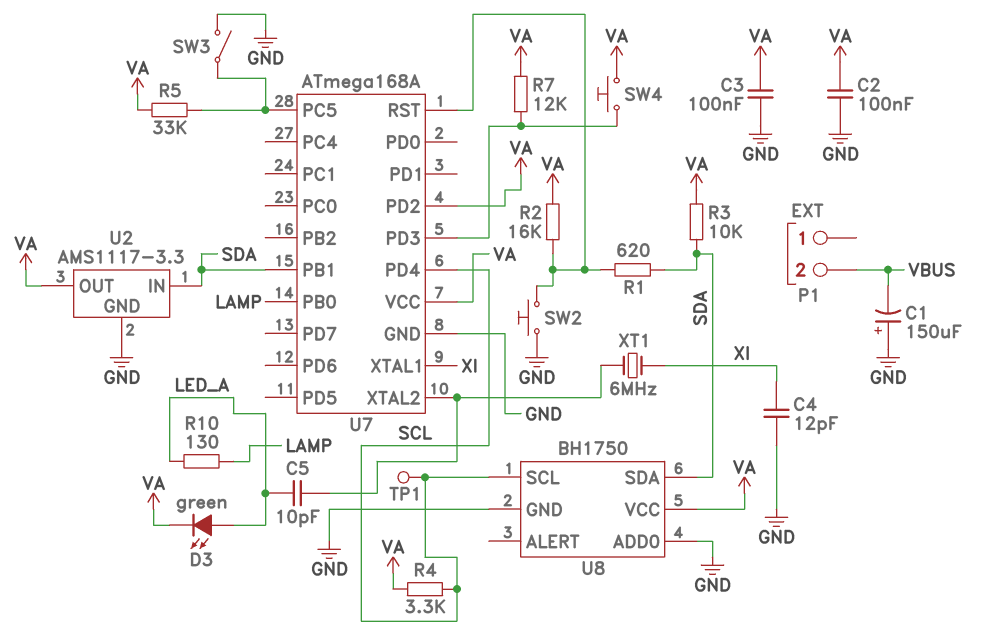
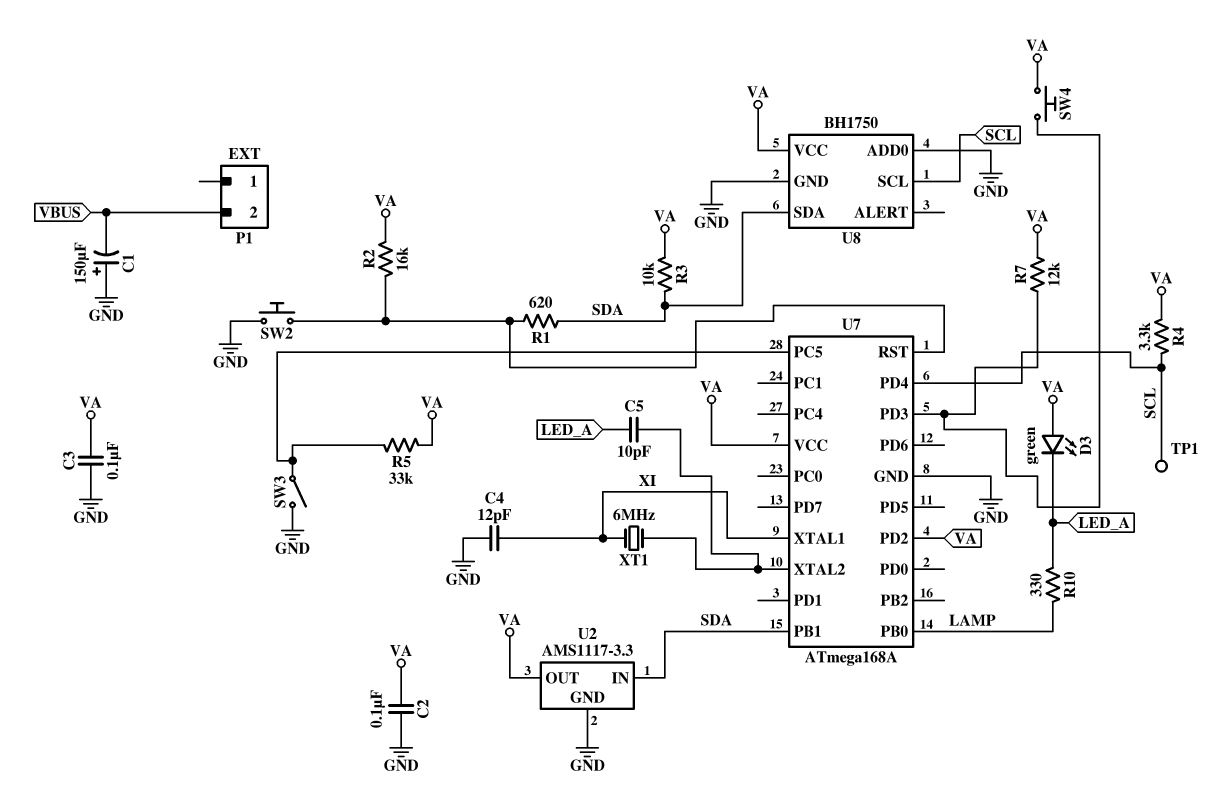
D3: LED green (A LED_A, K VA) -> LED green (A VA, K LED_A)
R10: 130 (LAMP, LED_A) -> 330 (LAMP, LED_A)

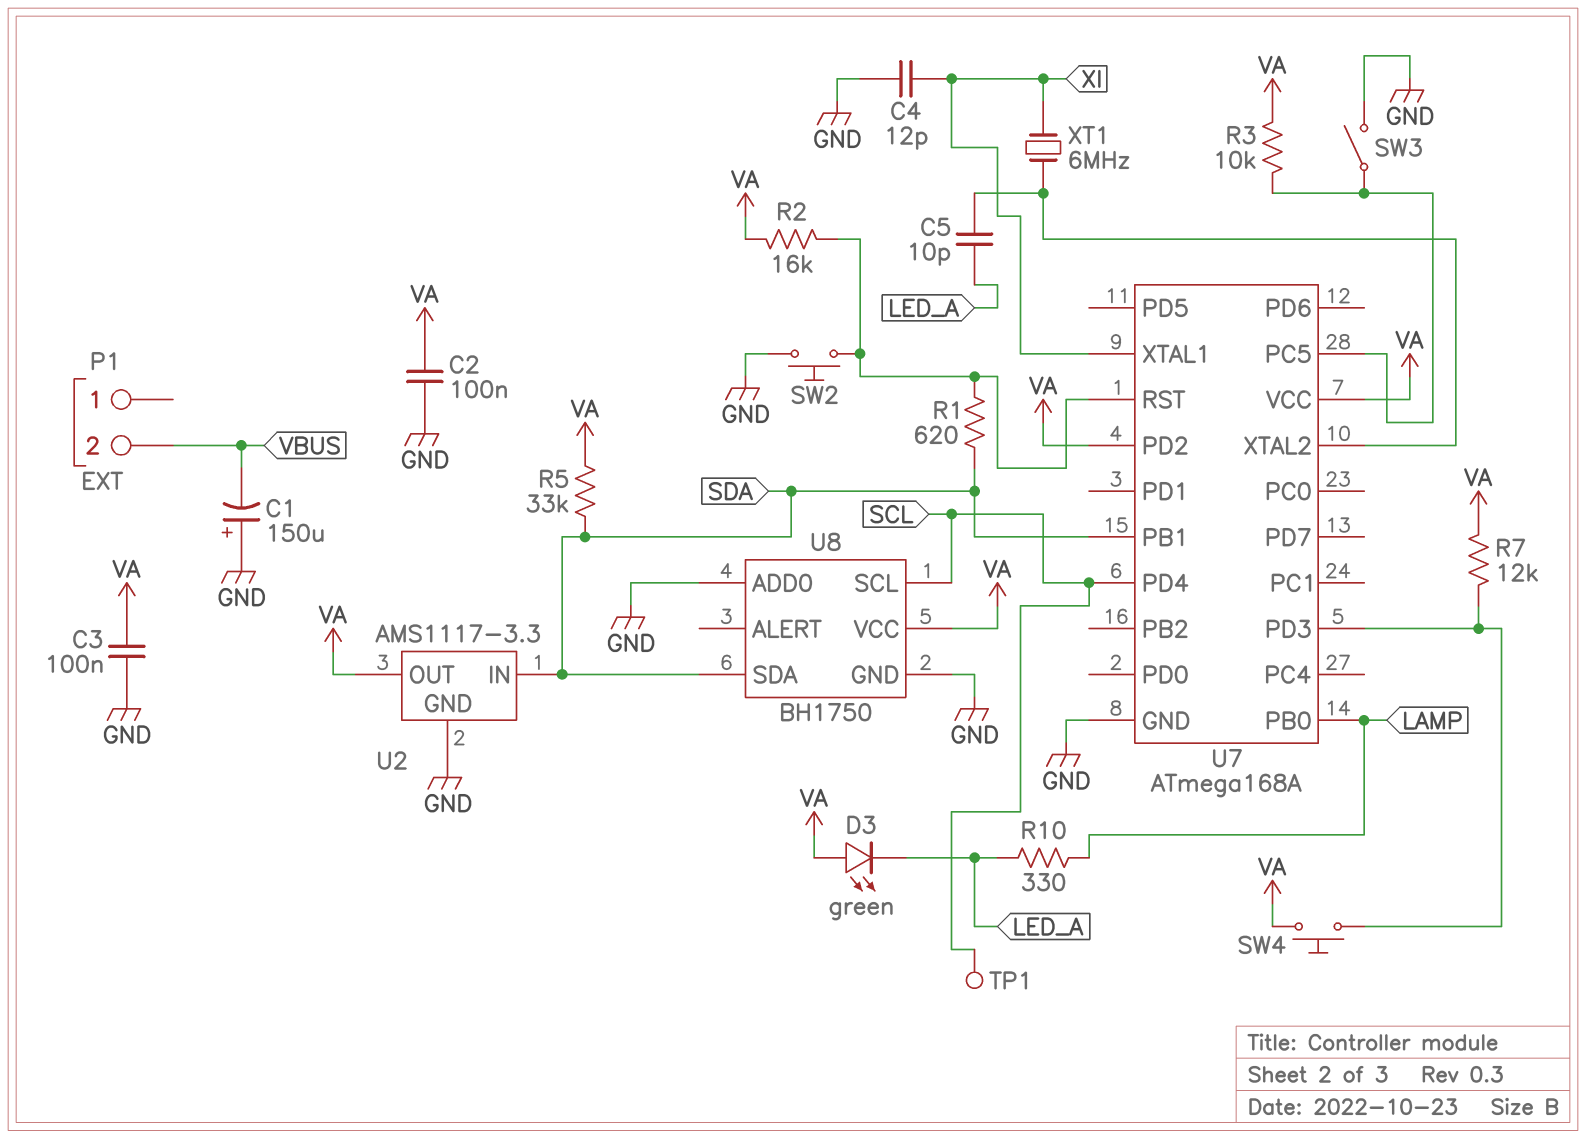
R3: 10k (SDA, VA) -> 10k (U7/PC5, VA)
R4: 3.3k (SCL, VA) -> none
R5: 33k (U7/PC5, VA) -> 33k (SDA, VA)

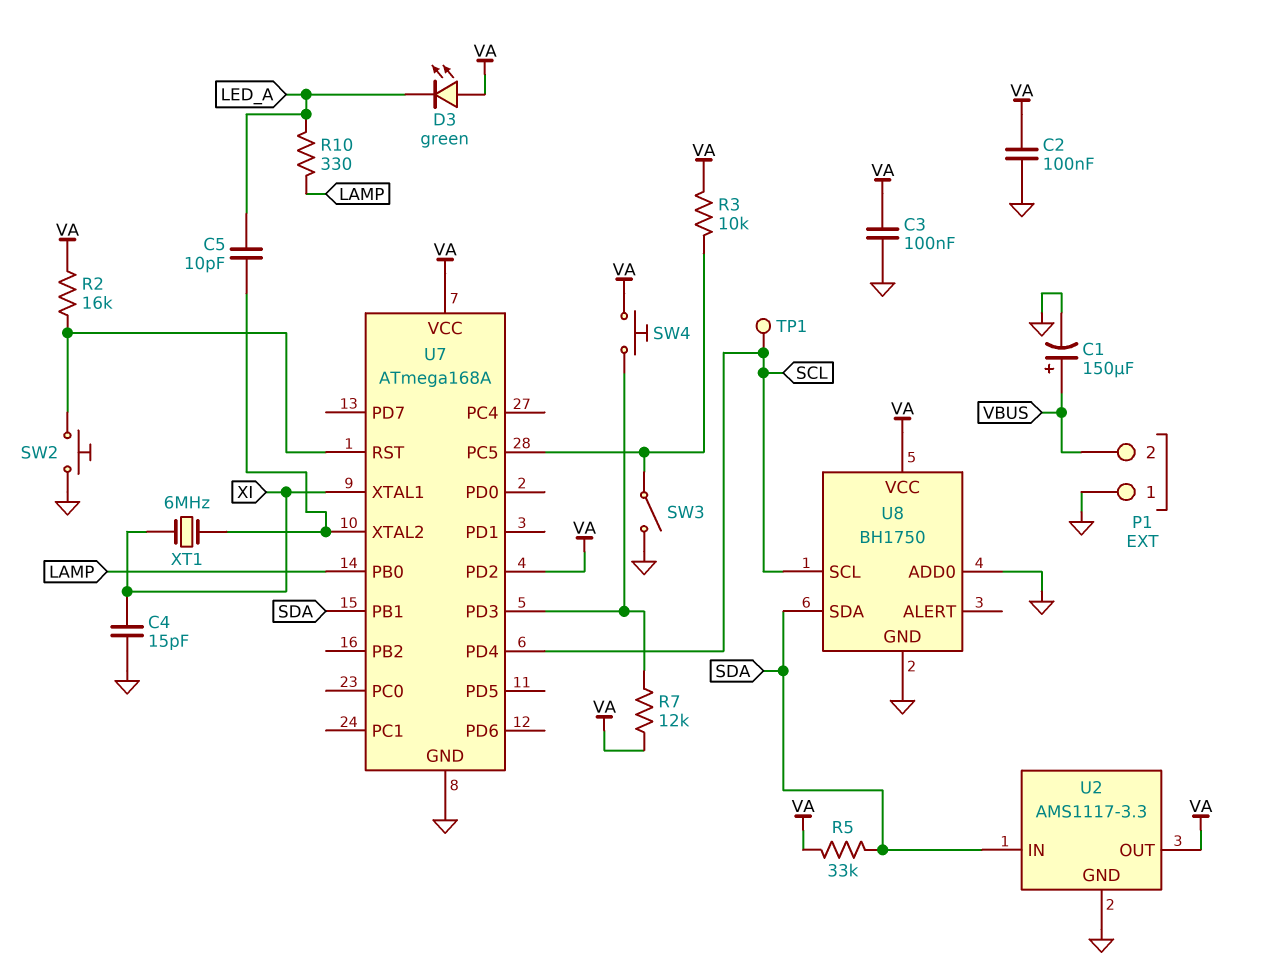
C1: 150uF (plus GND, minus VBUS) -> 150uF (plus VBUS, minus GND)
C4: 12pF (GND, XI) -> 15pF (GND, XI)
P1 pin 1: none -> GND
R1: 620 (SDA, U7/RST) -> none

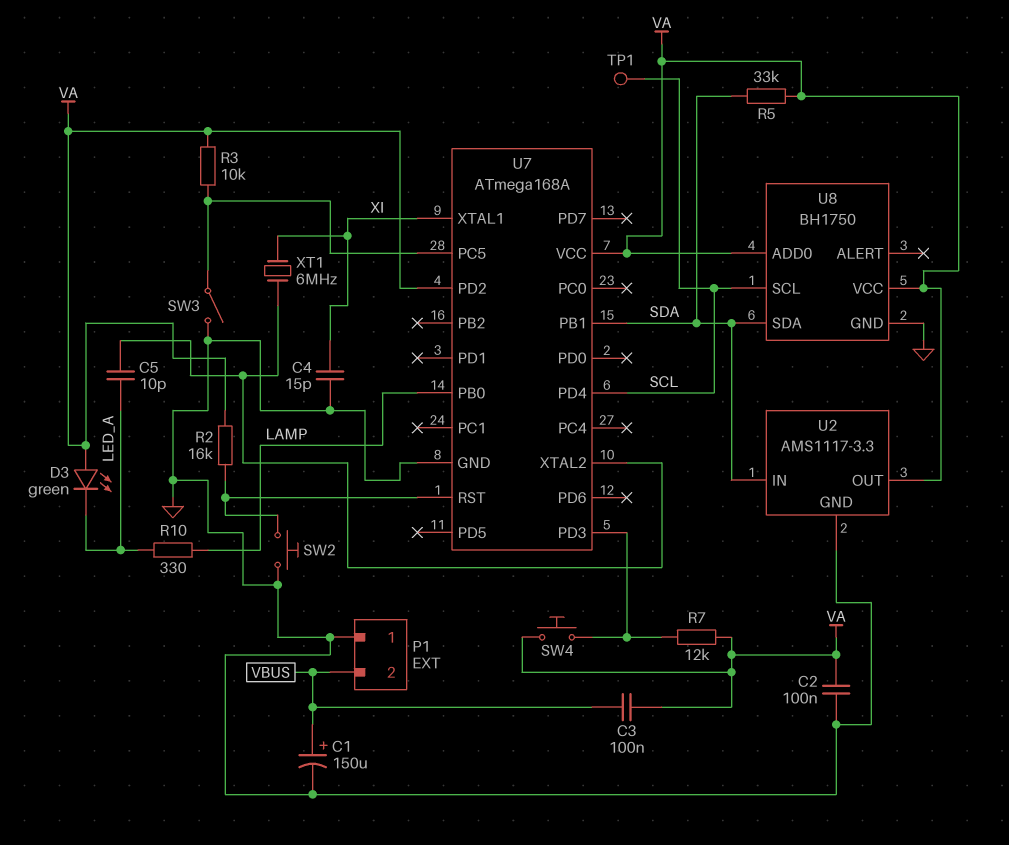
C3: 100nF (GND, VA) -> 100nF (VA, VBUS)
U8 pin ADD0: GND -> VA

